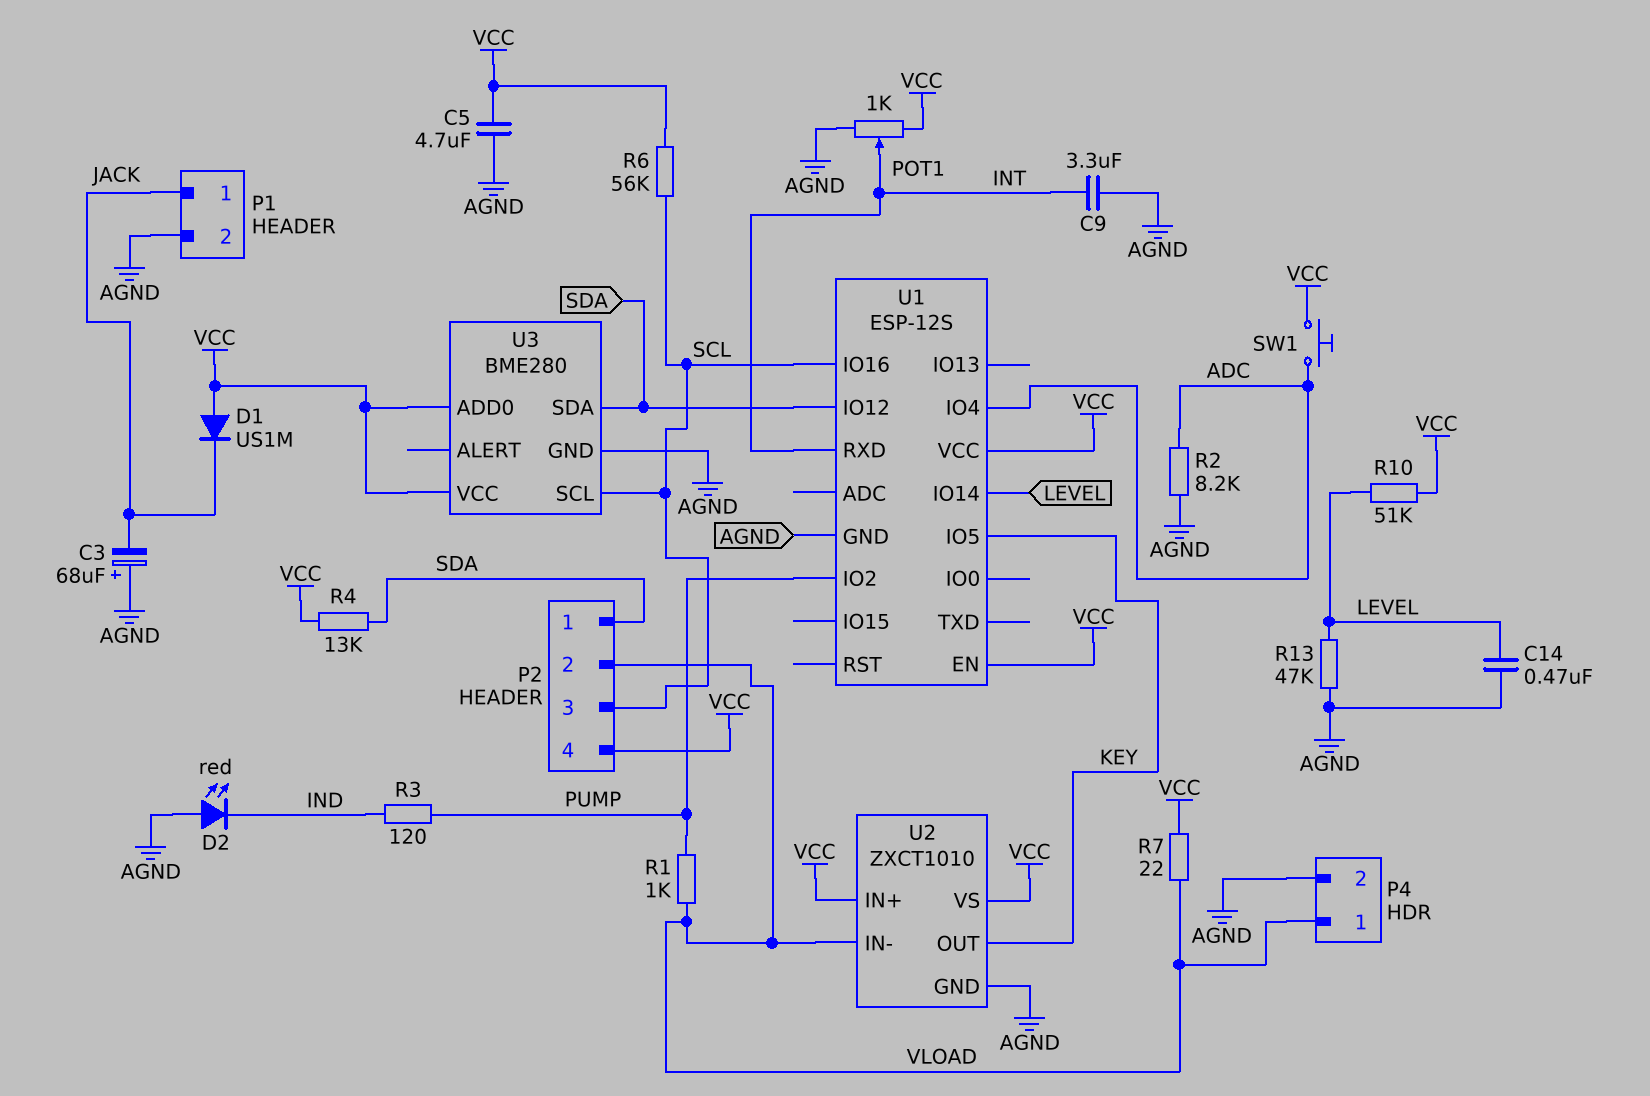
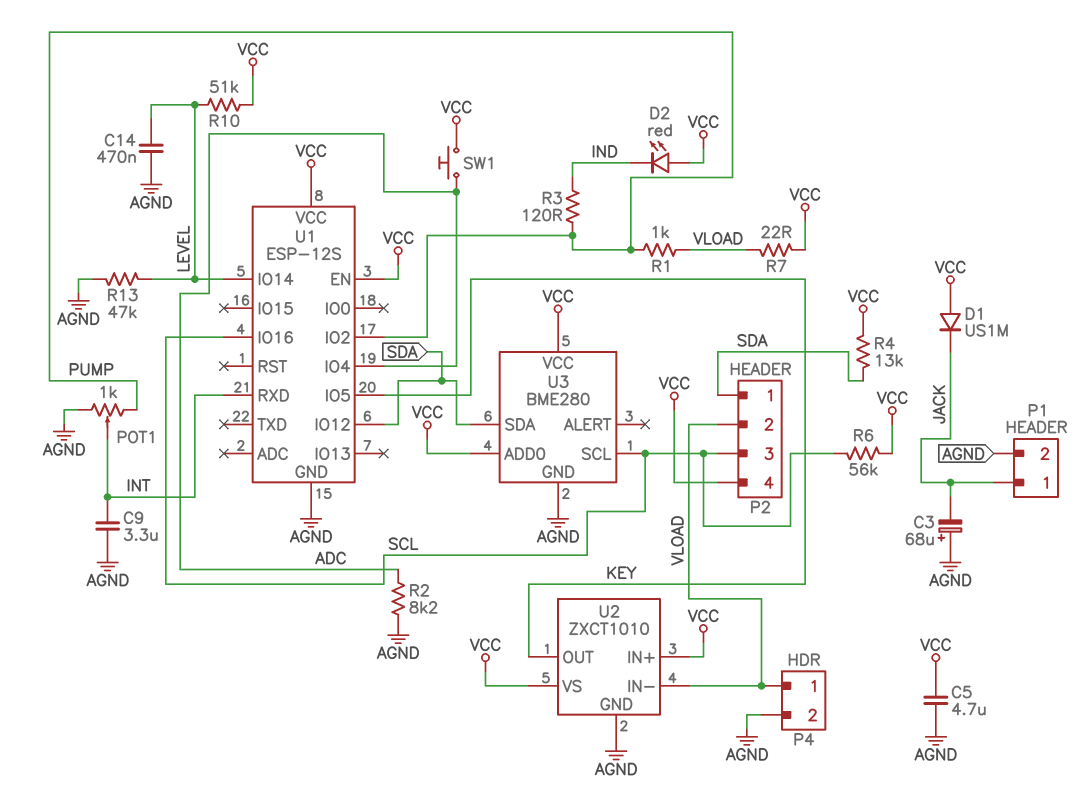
D2: LED red (A AGND, K IND) -> LED red (A VCC, K IND)
POT1: 1k (AGND, VCC, wiper INT) -> 1k (AGND, PUMP, wiper INT)

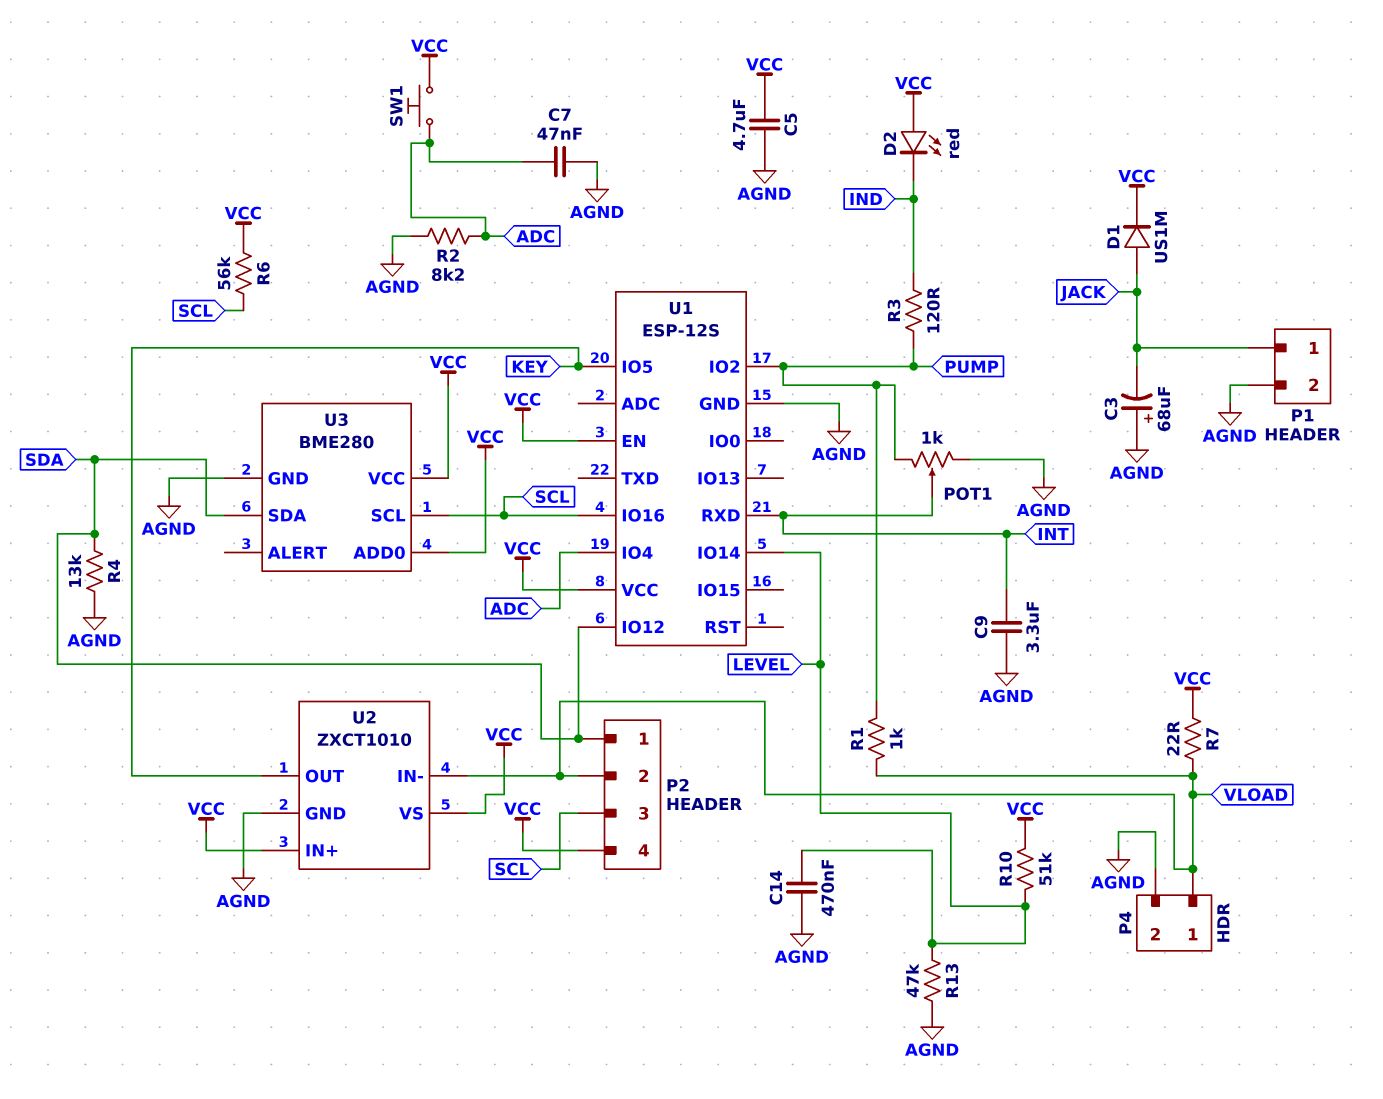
C7: none -> 47nF (ADC, AGND)
D1: diode US1M (A VCC, K JACK) -> diode US1M (A JACK, K VCC)
R4: 13k (SDA, VCC) -> 13k (AGND, SDA)

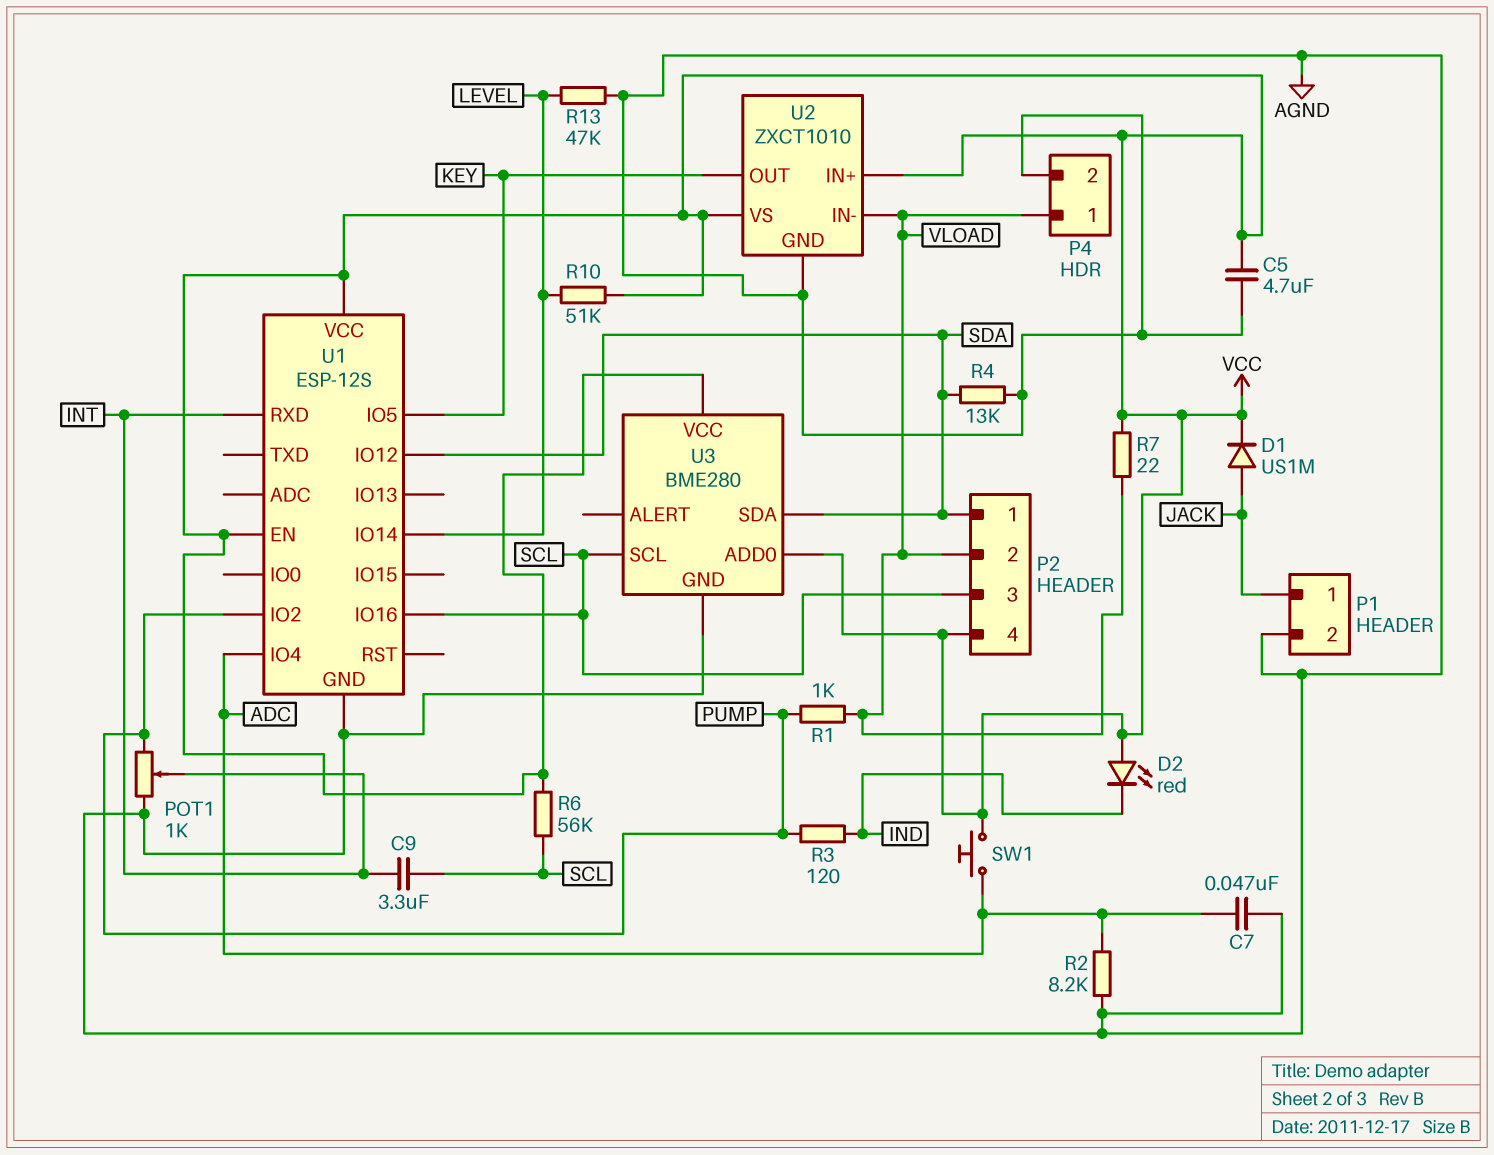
C3: 68uF (plus AGND, minus JACK) -> none
C9: 3.3uF (AGND, INT) -> 3.3uF (INT, SCL)
C14: 470nF (AGND, LEVEL) -> none

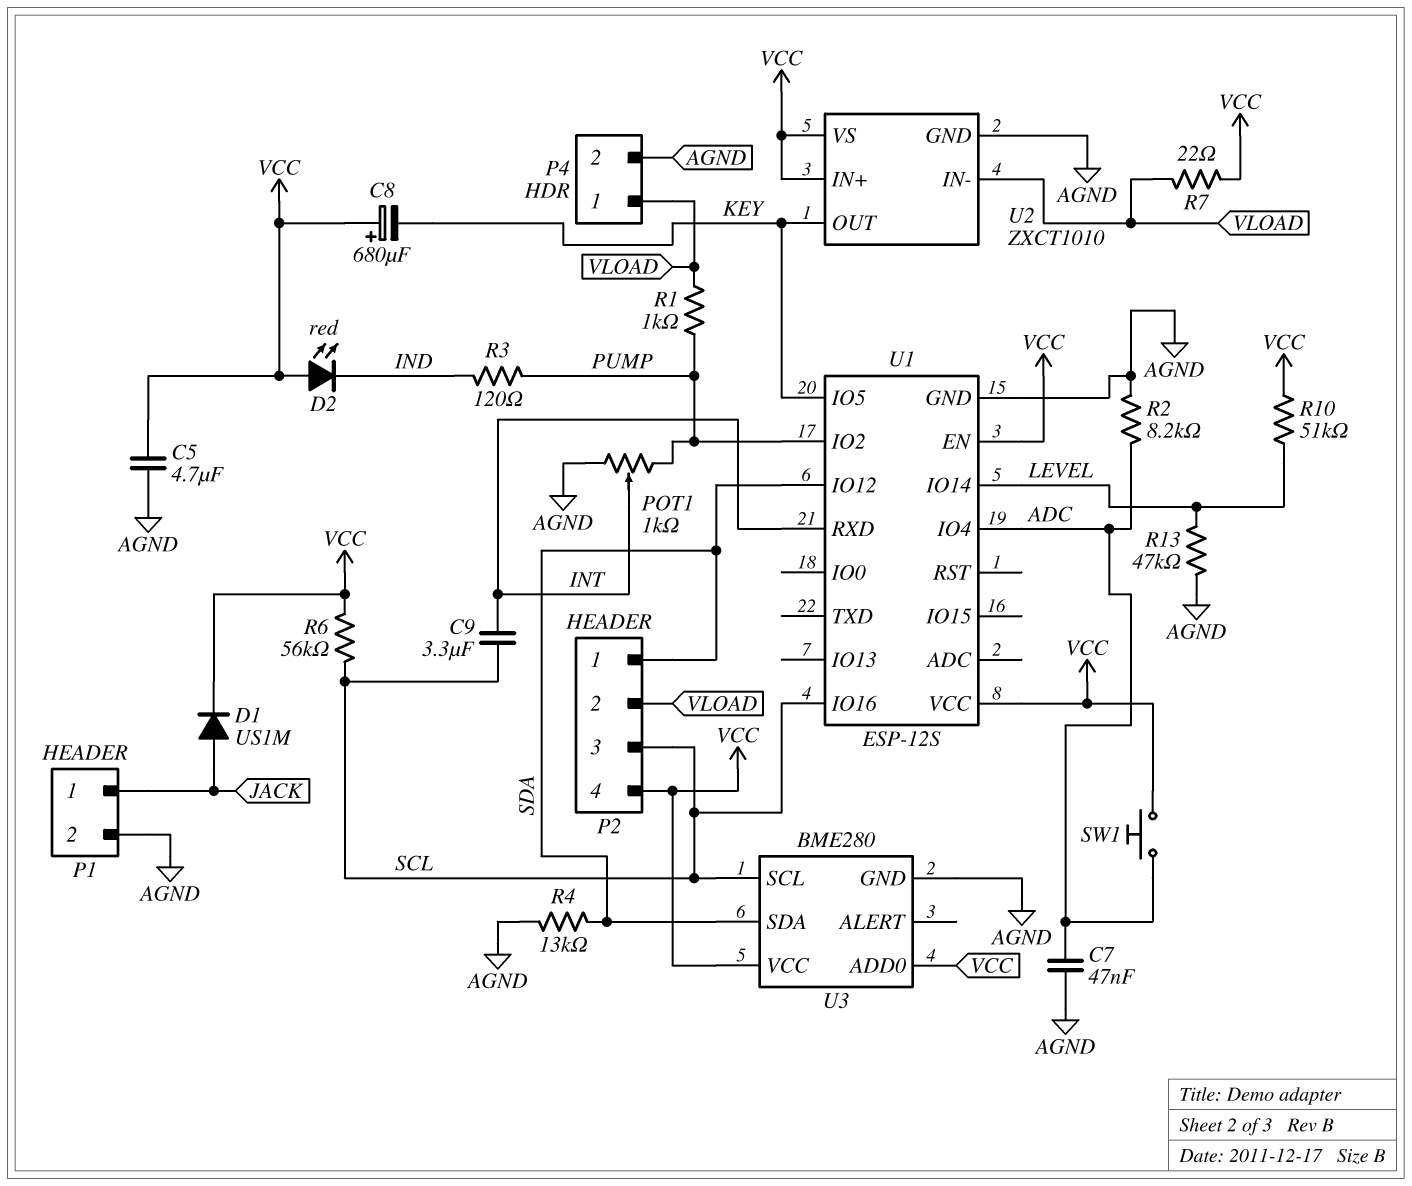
C8: none -> 680uF (plus VCC, minus KEY)

